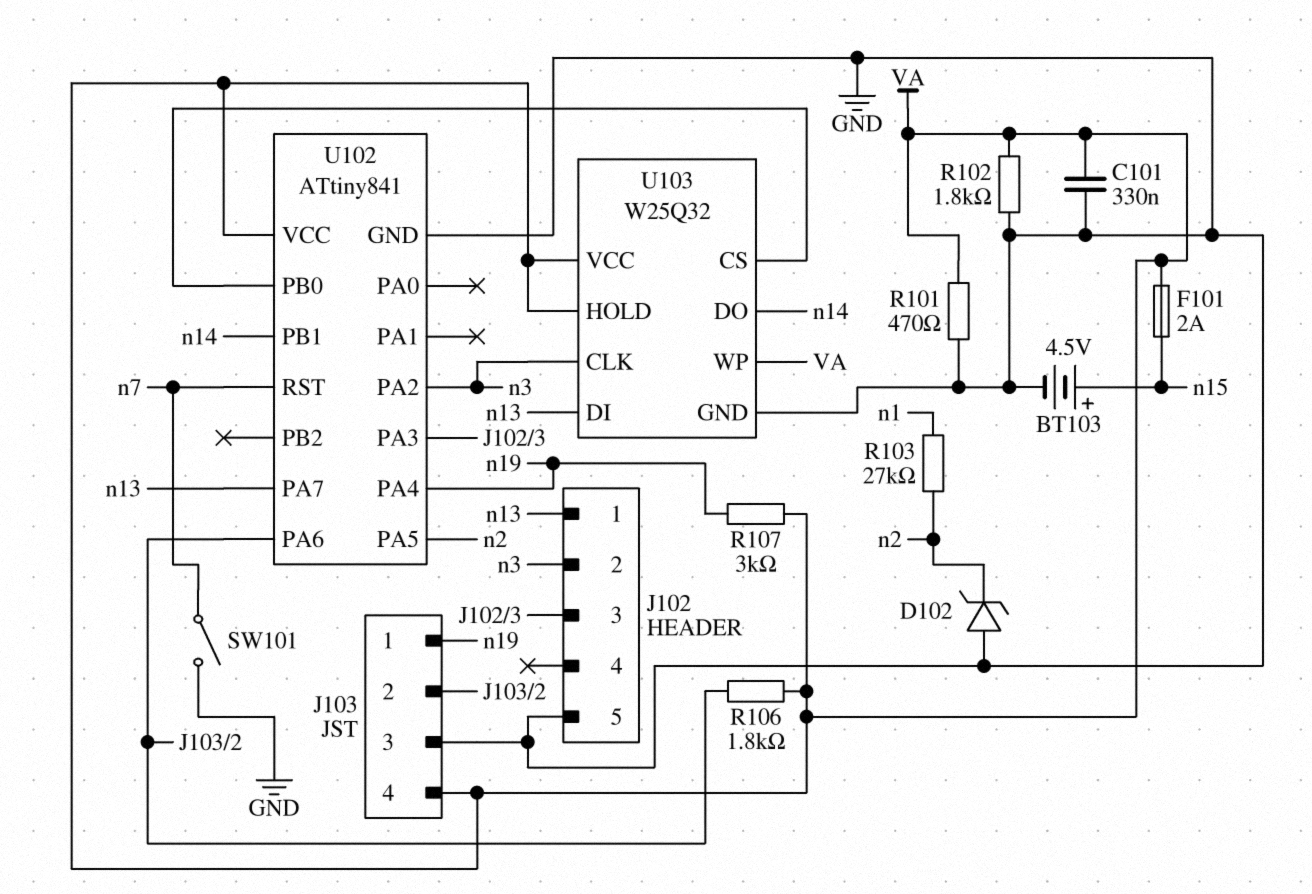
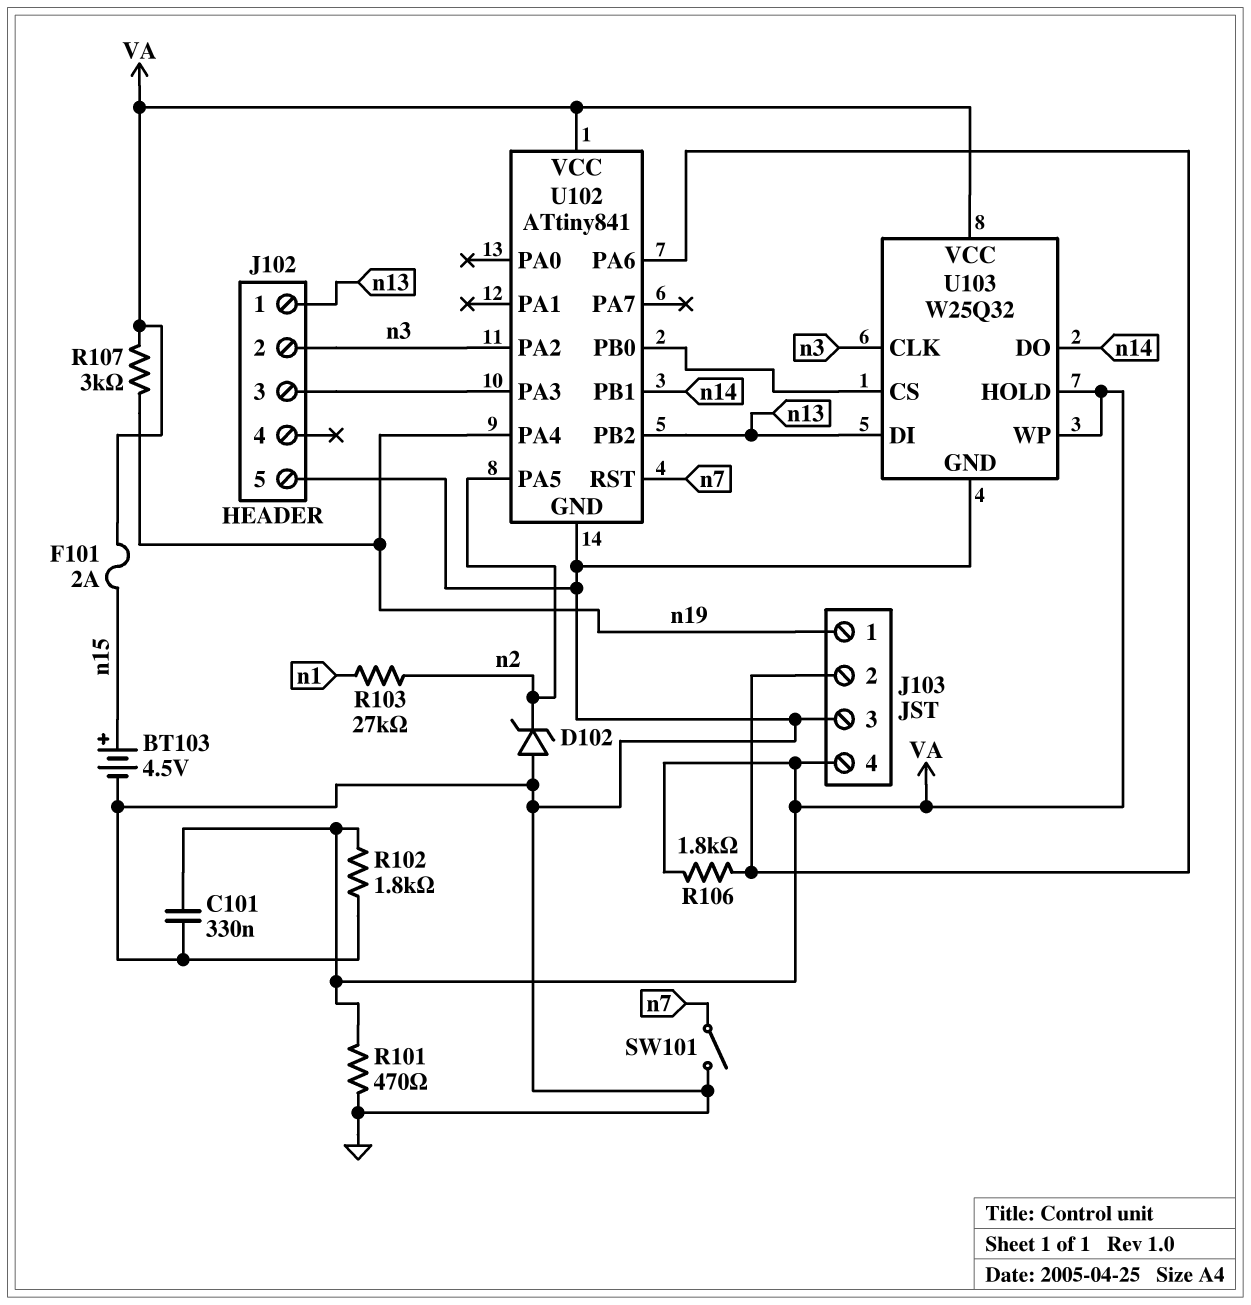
U102 pin PA7: n13 -> none
U102 pin PB2: none -> n13

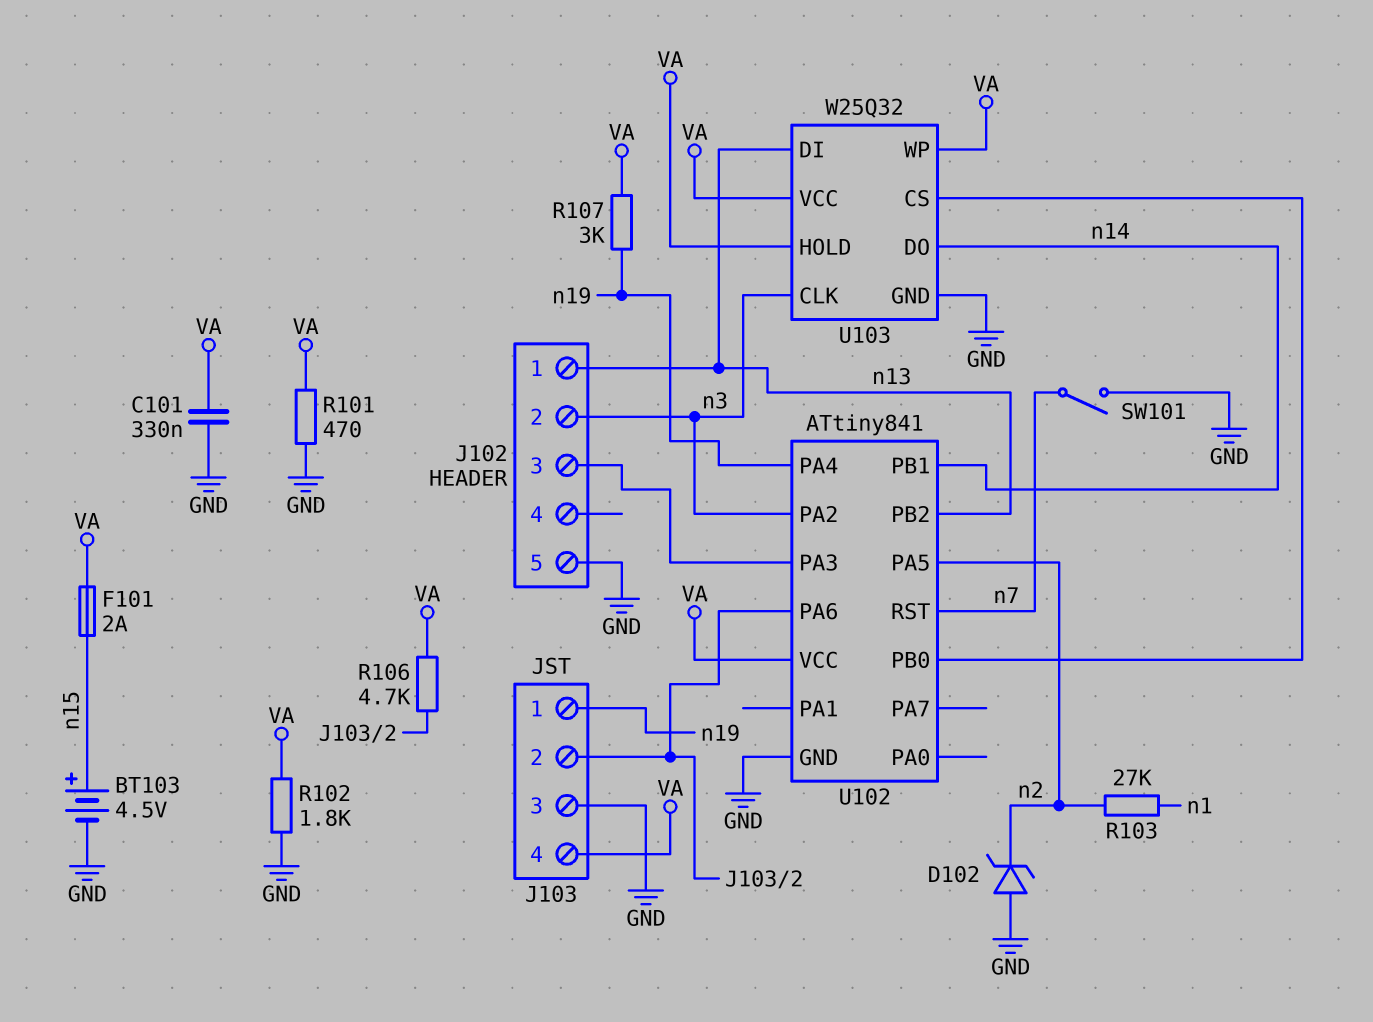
R106: 1.8k (J103/2, VA) -> 4.7k (J103/2, VA)

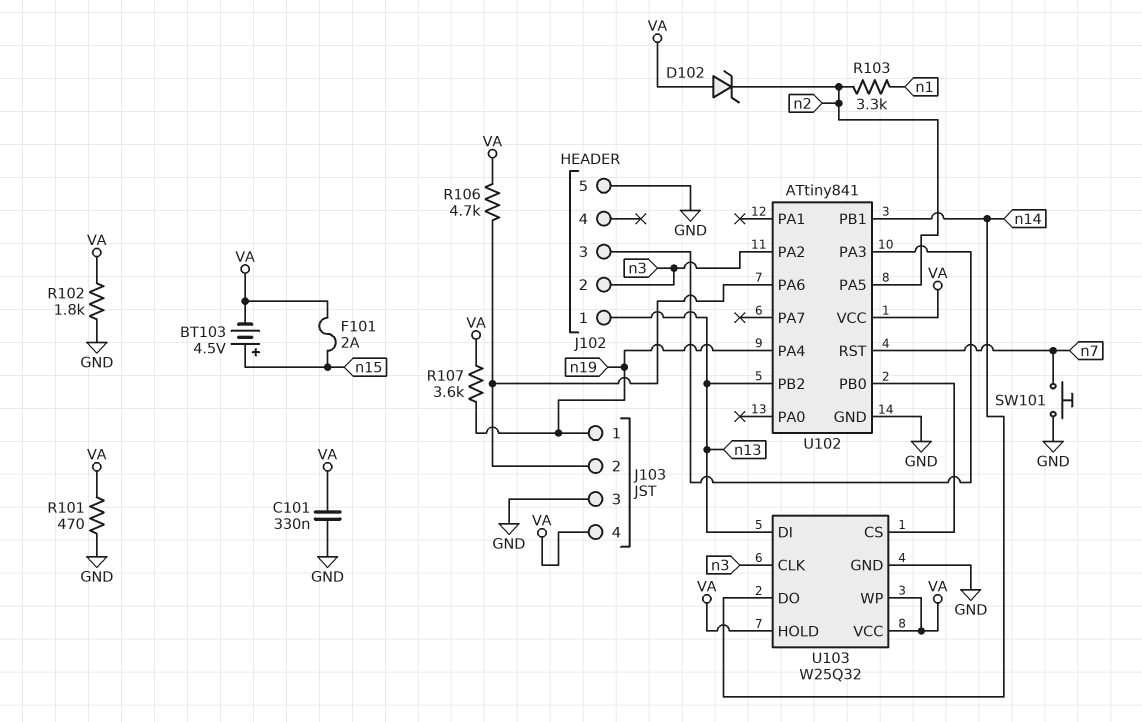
BT103: 4.5V (plus n15, minus GND) -> 4.5V (plus n15, minus VA)
D102: zener (A GND, K n2) -> zener (A VA, K n2)
R103: 27k (n1, n2) -> 3.3k (n1, n2)
R107: 3k (VA, n19) -> 3.6k (VA, n19)
SW101: switch (GND, n7) -> button (GND, n7)

